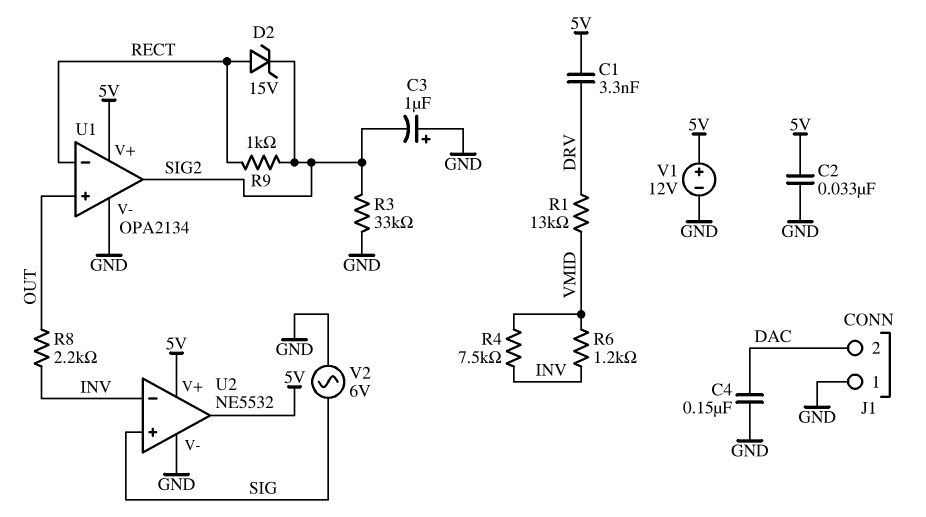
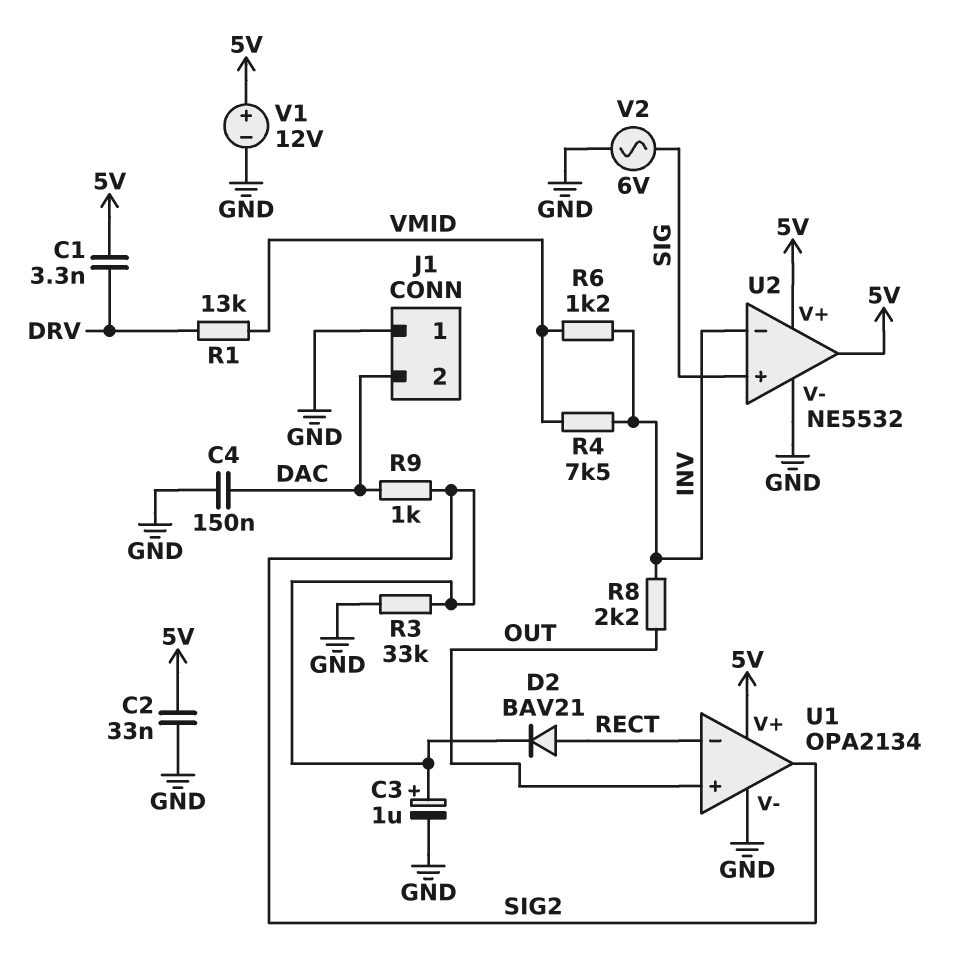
C3: 1uF (plus GND, minus SIG2) -> 1uF (plus SIG2, minus GND)
D2: zener 15V (A RECT, K SIG2) -> diode BAV21 (A RECT, K SIG2)
R9: 1k (RECT, SIG2) -> 1k (DAC, SIG2)

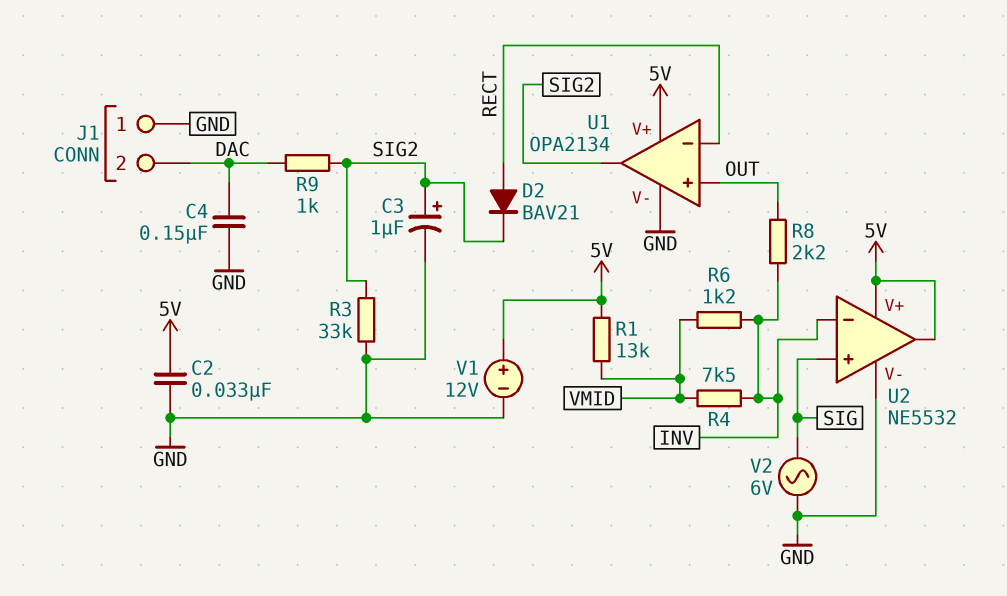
C1: 3.3nF (5V, DRV) -> none
R1: 13k (DRV, VMID) -> 13k (5V, VMID)

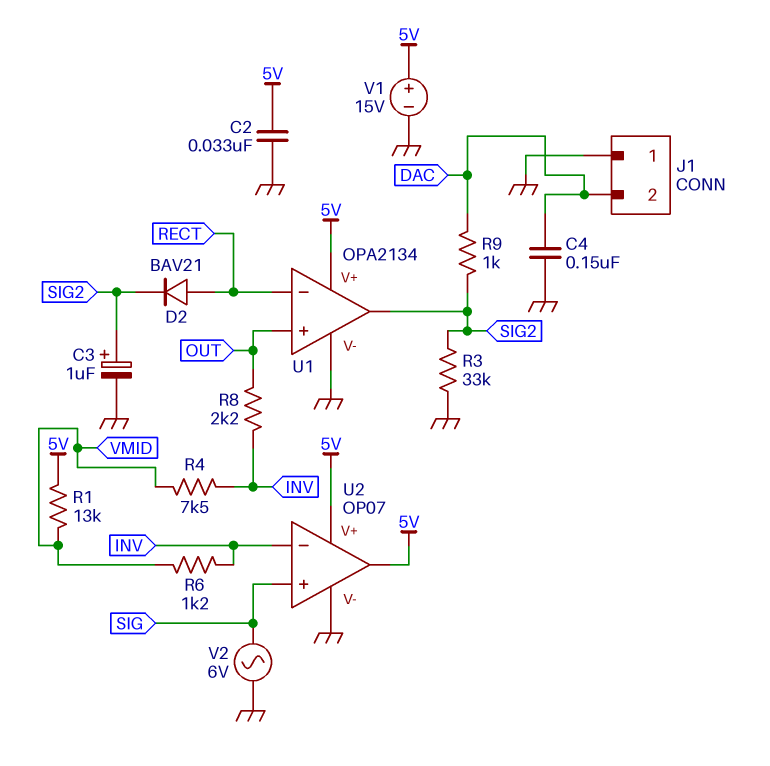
U2: NE5532 -> OP07
V1: 12V (plus 5V, minus GND) -> 15V (plus 5V, minus GND)

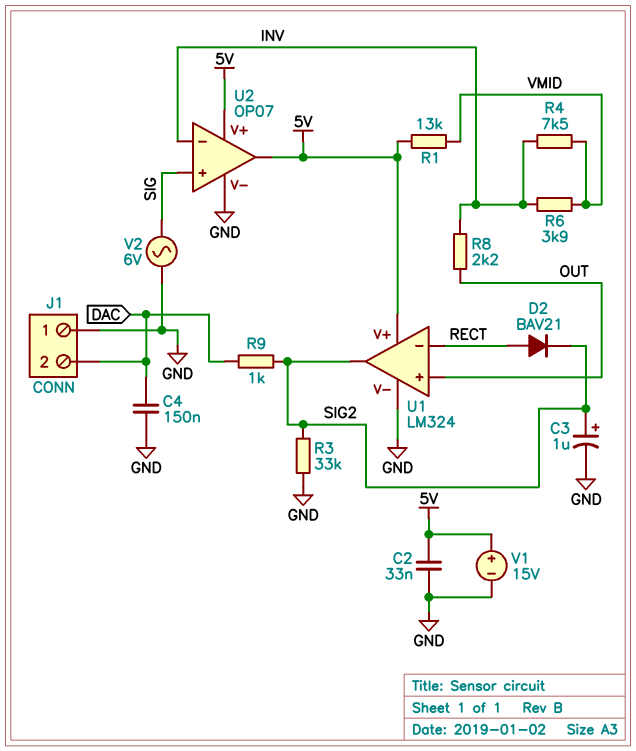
R6: 1.2k (INV, VMID) -> 3.9k (INV, VMID)
U1: OPA2134 -> LM324

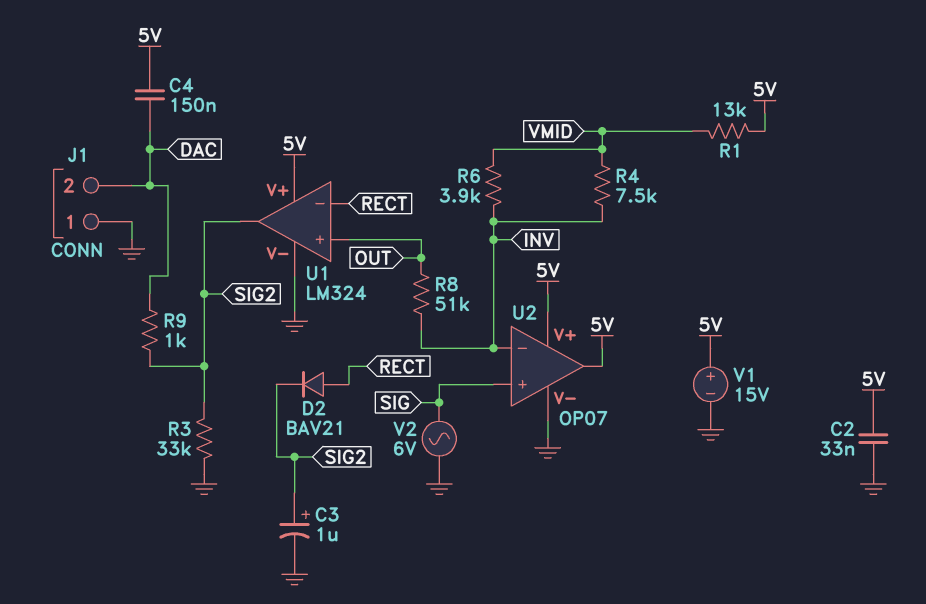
C4: 150nF (DAC, GND) -> 150nF (5V, DAC)
R8: 2.2k (INV, OUT) -> 51k (INV, OUT)

